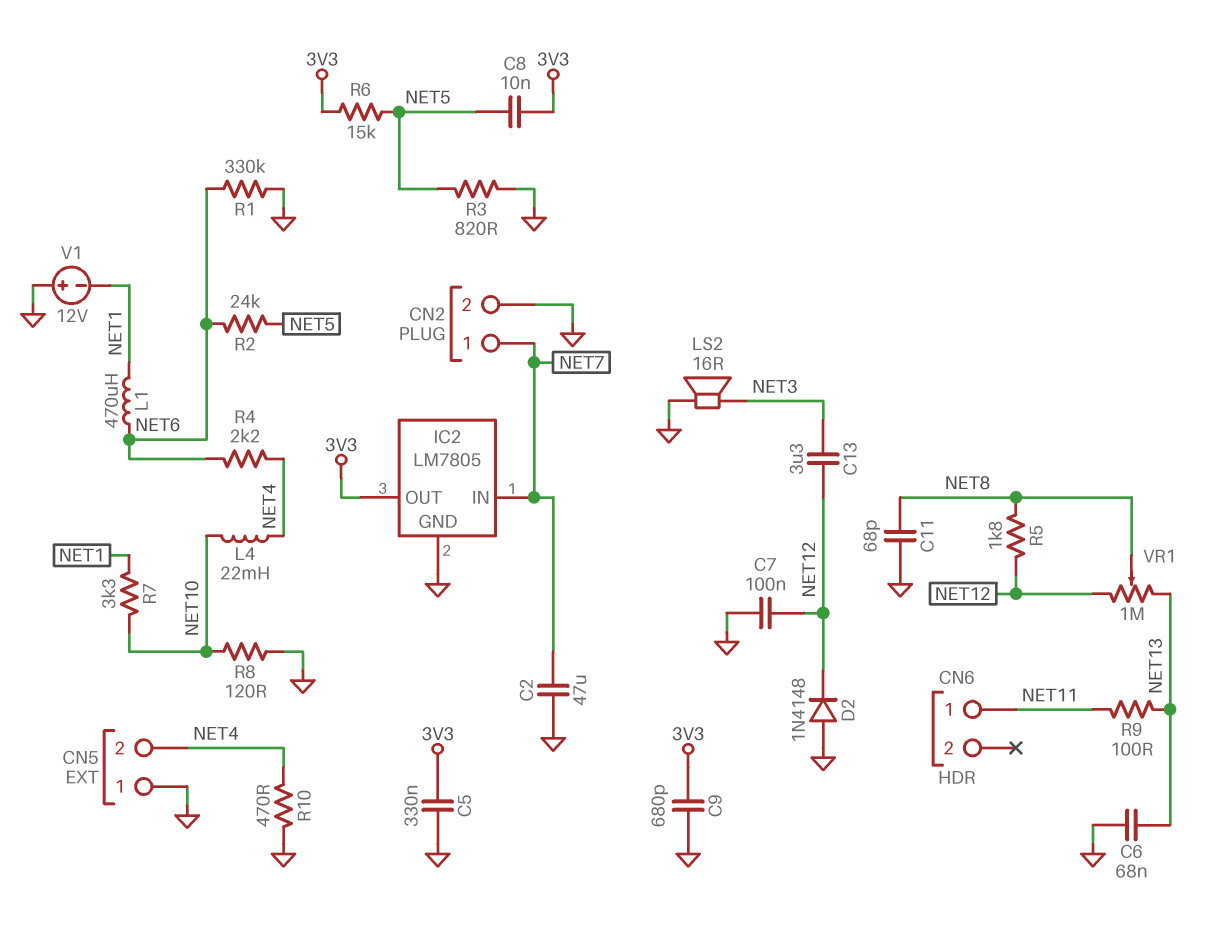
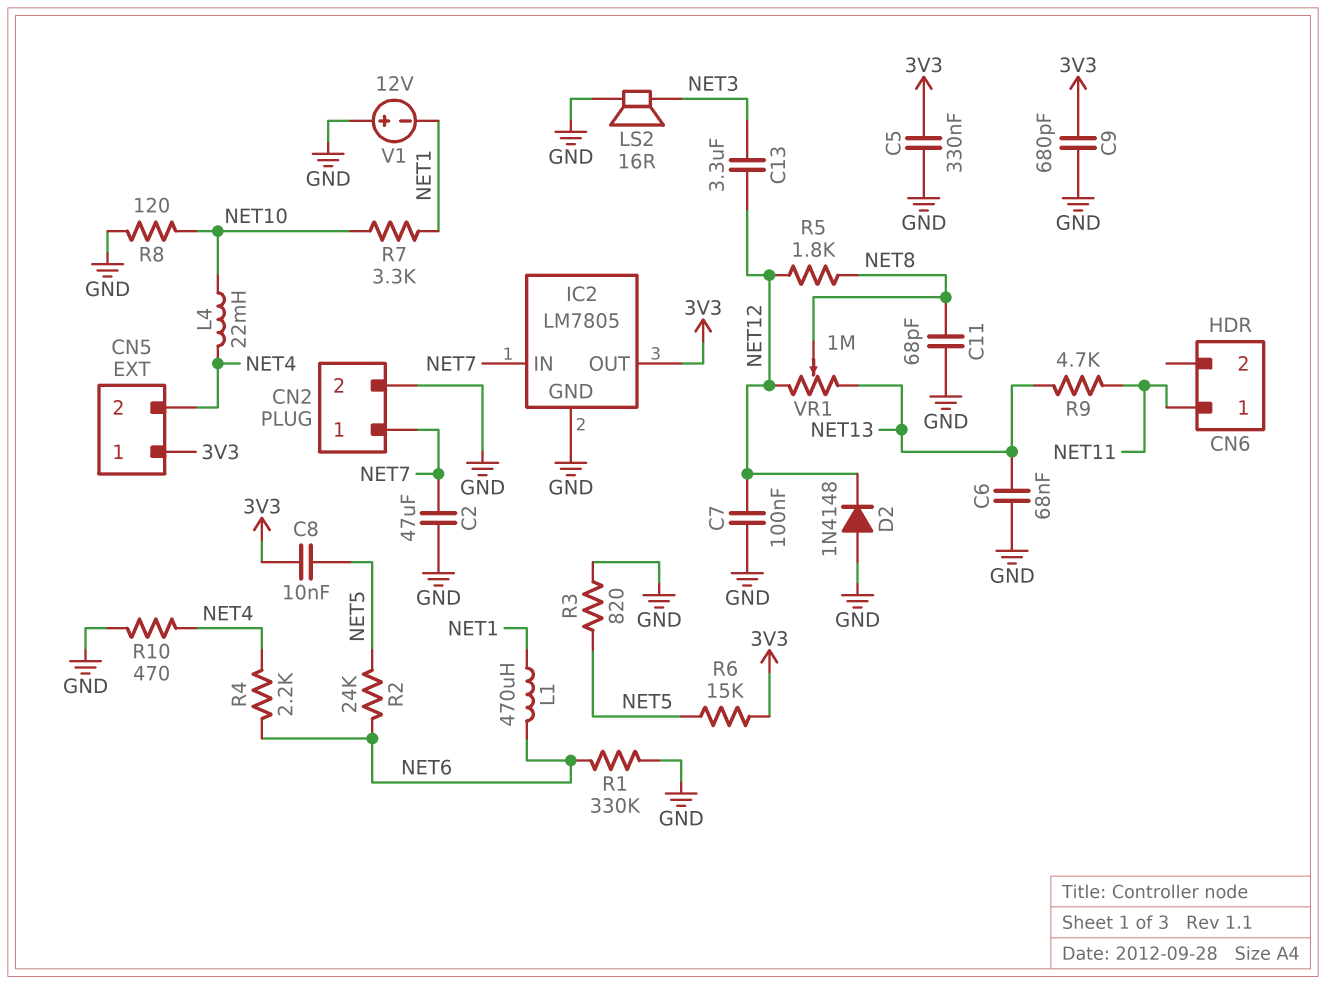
CN5 pin 1: GND -> 3V3
R9: 100 (NET11, NET13) -> 4.7k (NET11, NET13)

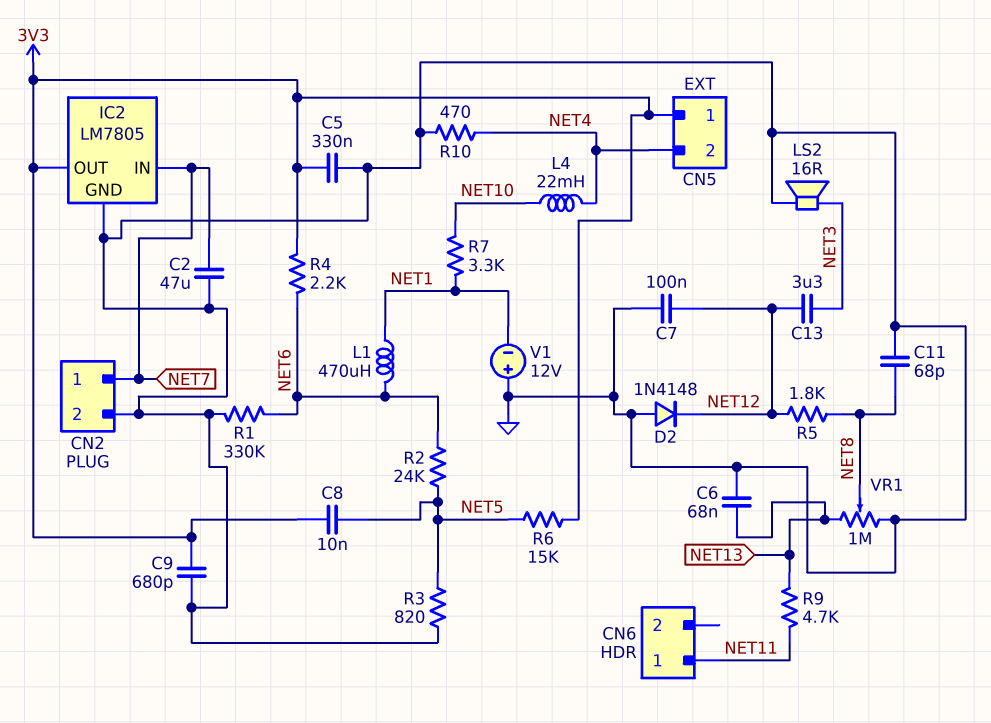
R4: 2.2k (NET4, NET6) -> 2.2k (3V3, NET6)
R8: 120 (GND, NET10) -> none
VR1: 1M (NET12, NET13, wiper NET8) -> 1M (GND, NET13, wiper NET8)

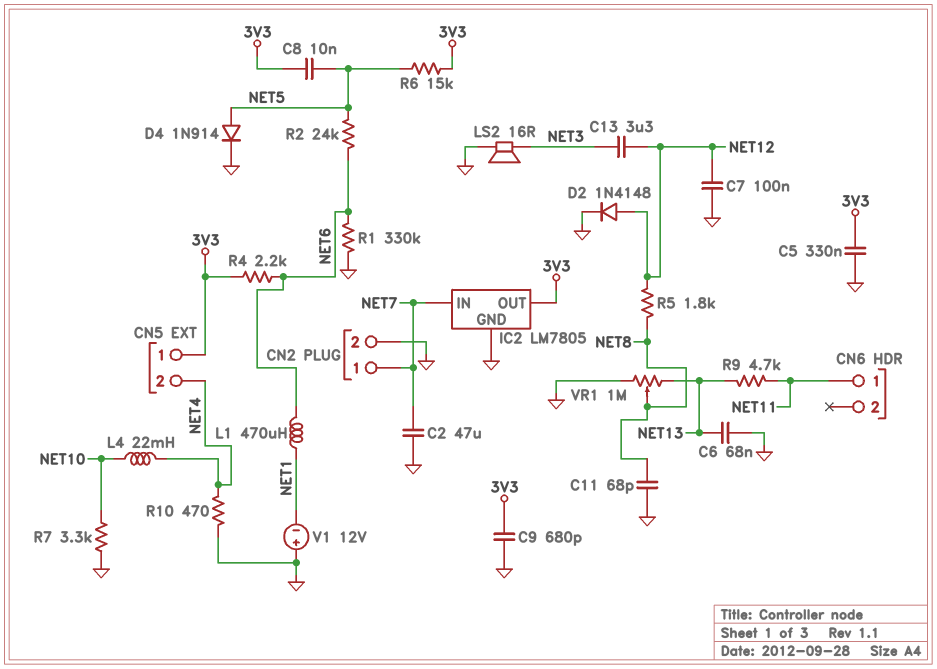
D2: diode 1N4148 (A GND, K NET12) -> diode 1N4148 (A NET12, K GND)
D4: none -> diode 1N914 (A NET5, K GND)
R3: 820 (GND, NET5) -> none
R7: 3.3k (NET1, NET10) -> 3.3k (GND, NET10)

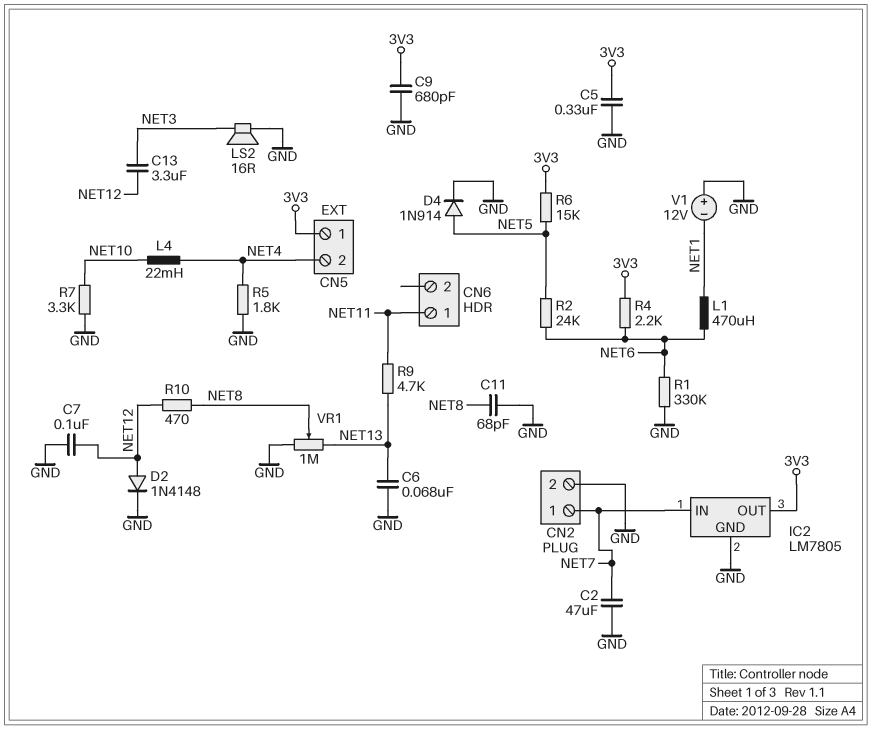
C8: 10nF (3V3, NET5) -> none
R5: 1.8k (NET8, NET12) -> 1.8k (GND, NET4)
R10: 470 (GND, NET4) -> 470 (NET8, NET12)

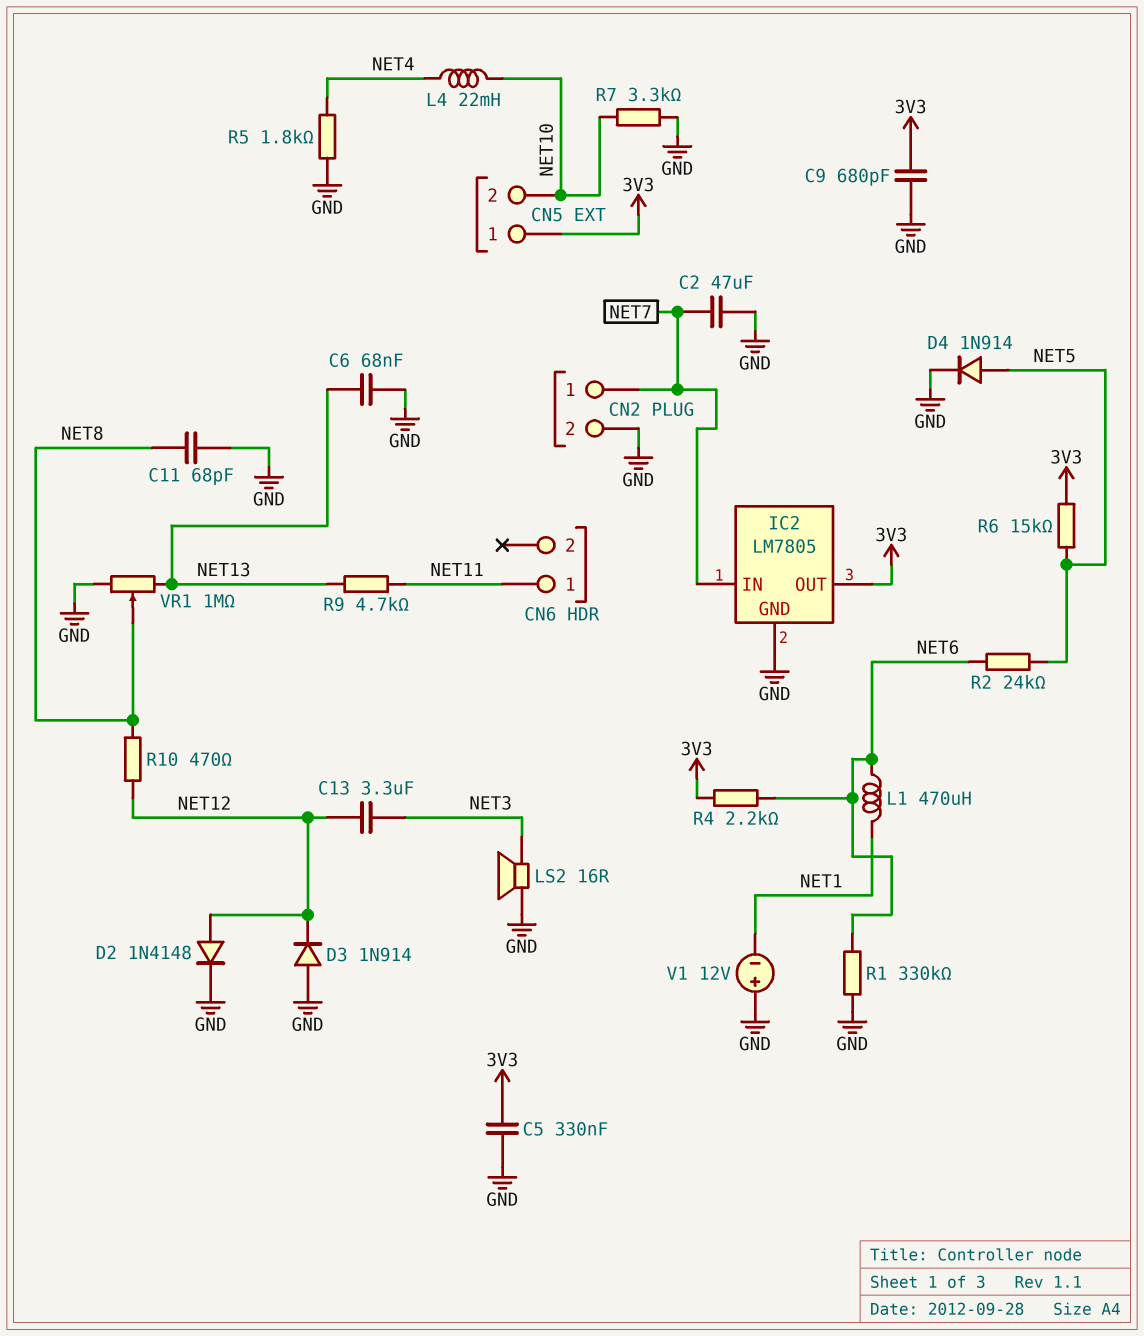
C7: 100nF (GND, NET12) -> none
CN5 pin 2: NET4 -> NET10
D3: none -> diode 1N914 (A GND, K NET12)

